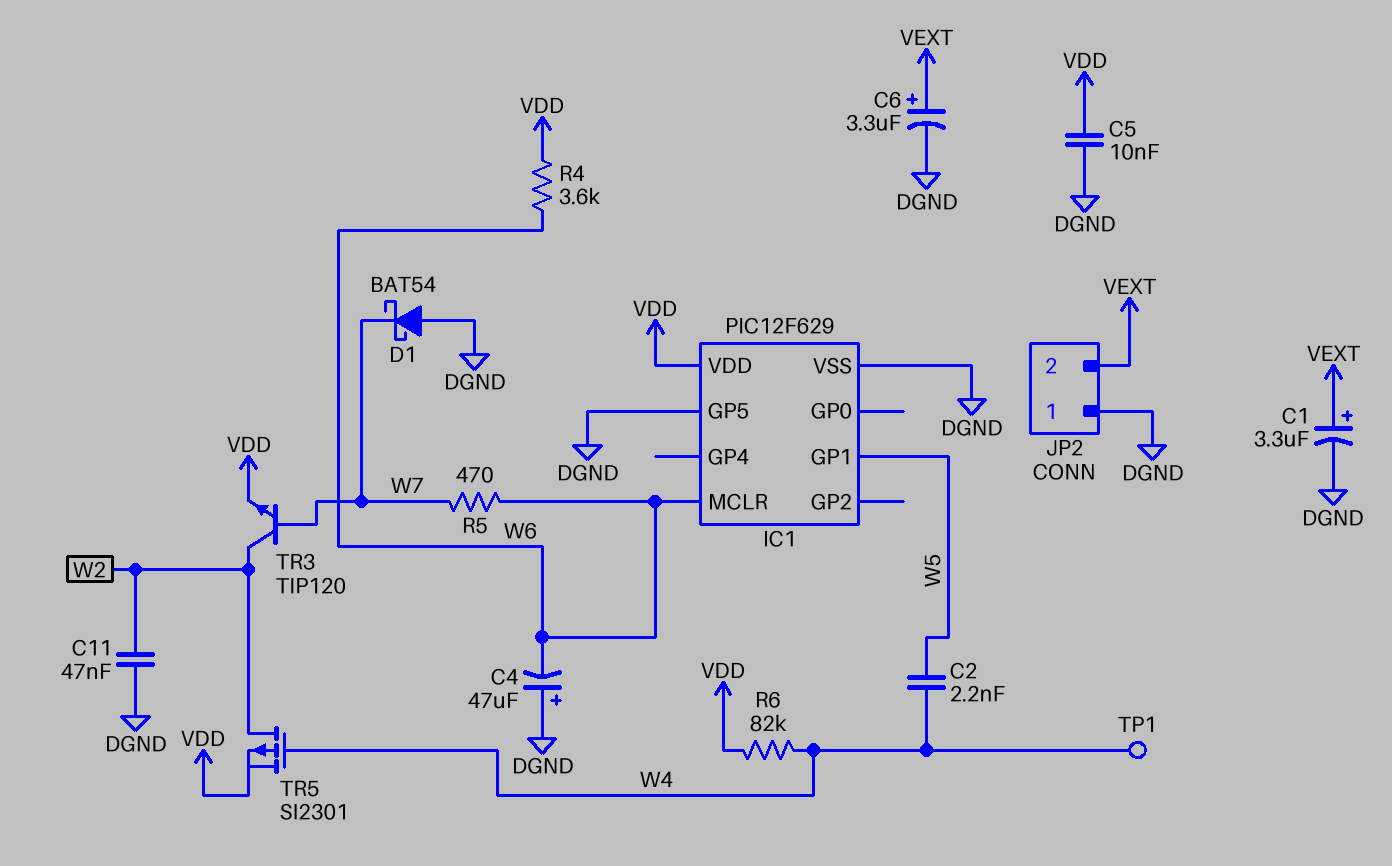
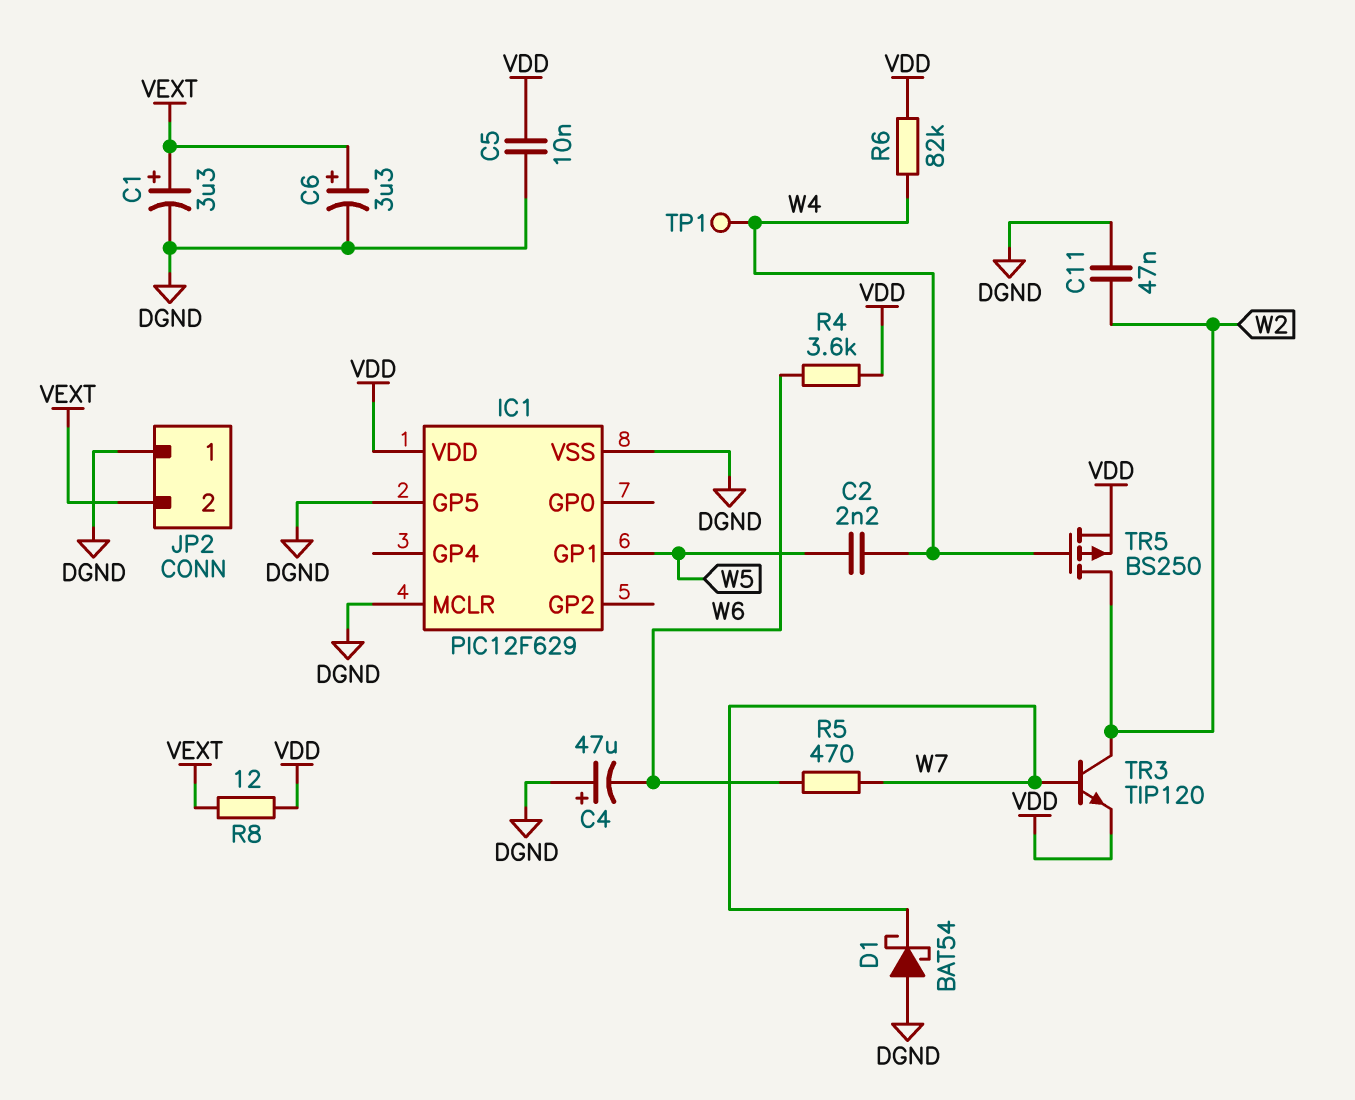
IC1 pin MCLR: W6 -> DGND
R8: none -> 12 (VDD, VEXT)
TR5: PMOS SI2301 (G W4, D W2, S VDD) -> PMOS BS250 (G W4, D W2, S VDD)

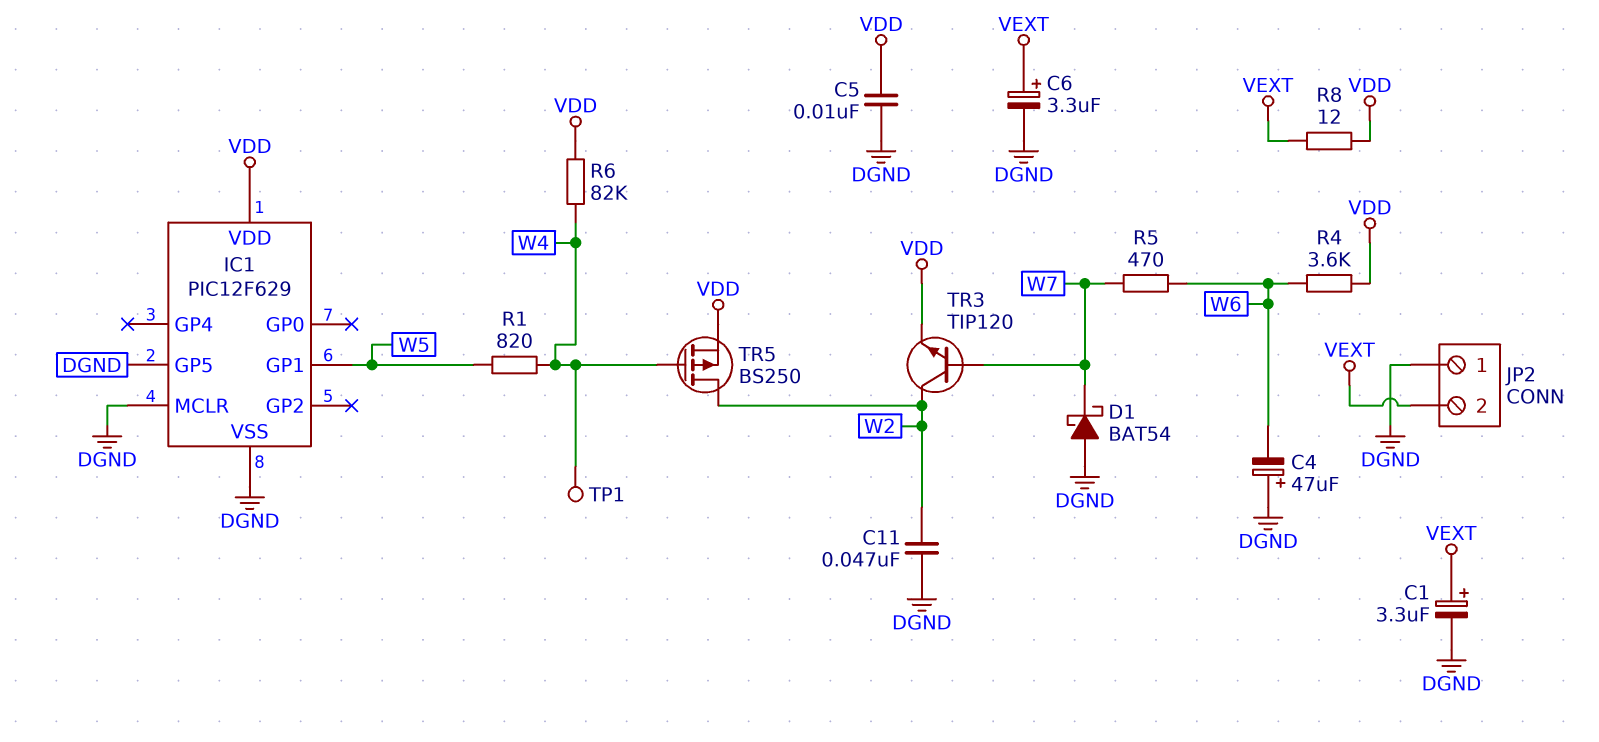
C2: 2.2nF (W4, W5) -> none
R1: none -> 820 (W4, W5)

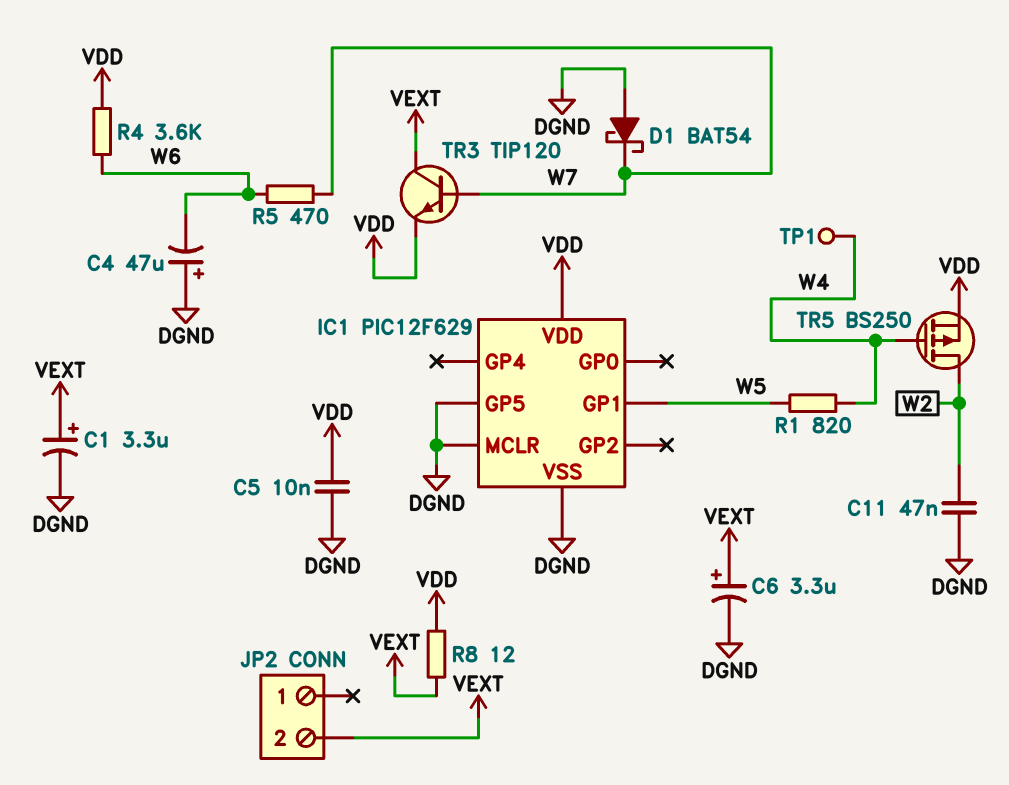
JP2 pin 1: DGND -> none
R6: 82k (VDD, W4) -> none
TR3: NPN TIP120 (B W7, C W2, E VDD) -> NPN TIP120 (B W7, C VEXT, E VDD)

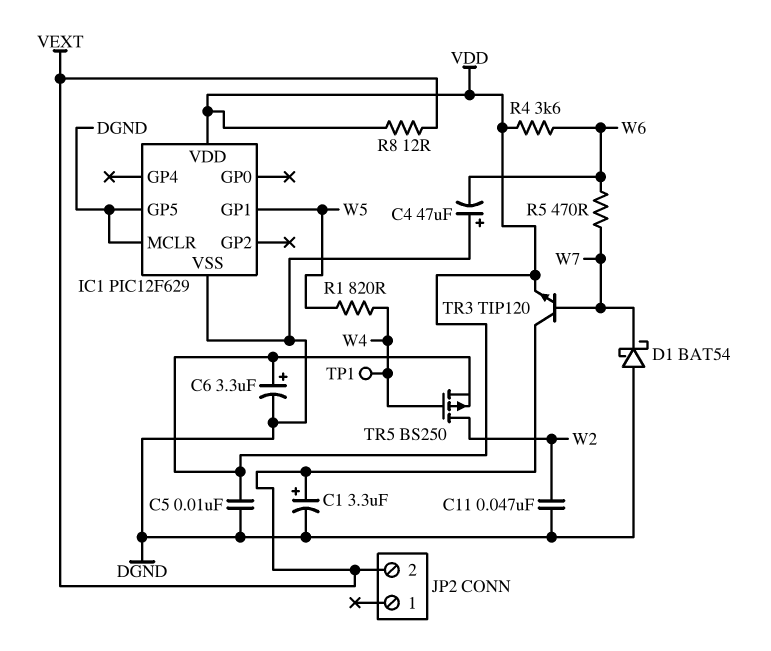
C6: 3.3uF (plus VEXT, minus DGND) -> 3.3uF (plus VDD, minus DGND)

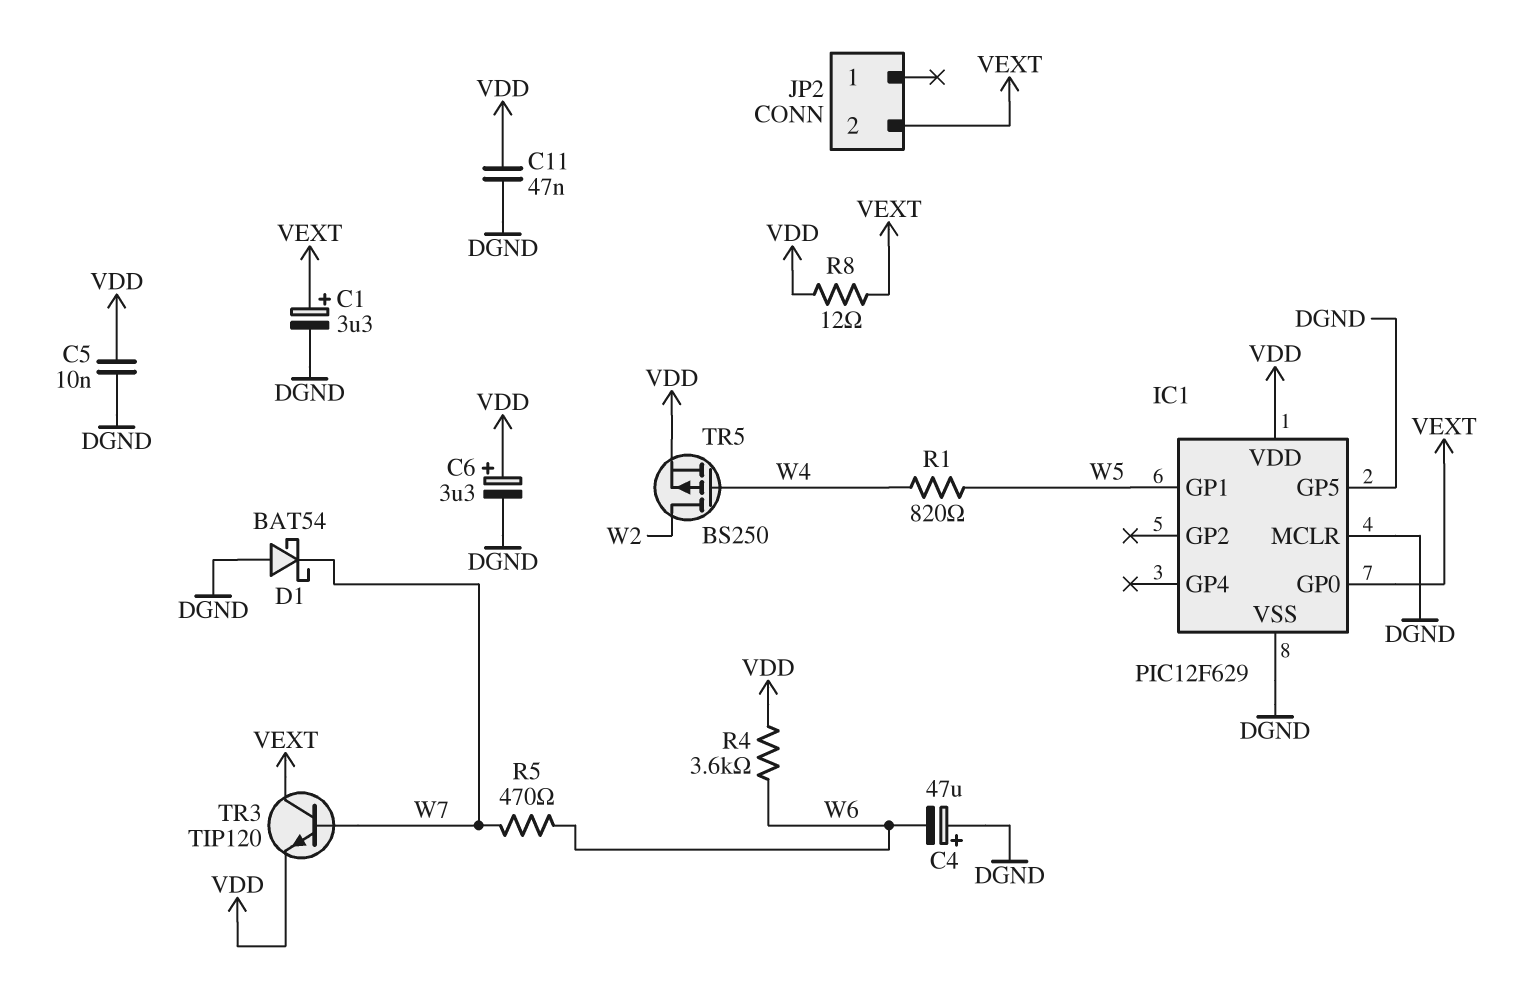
C11: 47nF (DGND, W2) -> 47nF (DGND, VDD)
IC1 pin GP0: none -> VEXT
TP1: test point (W4) -> none

